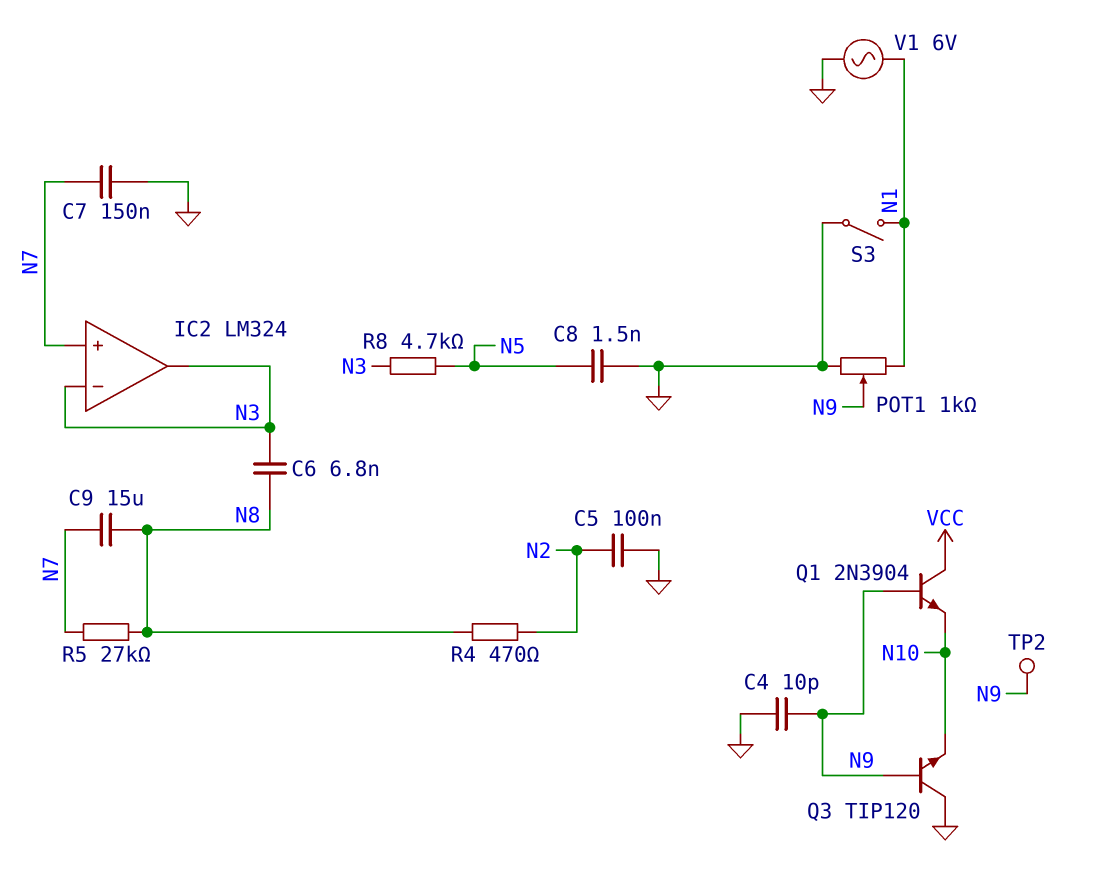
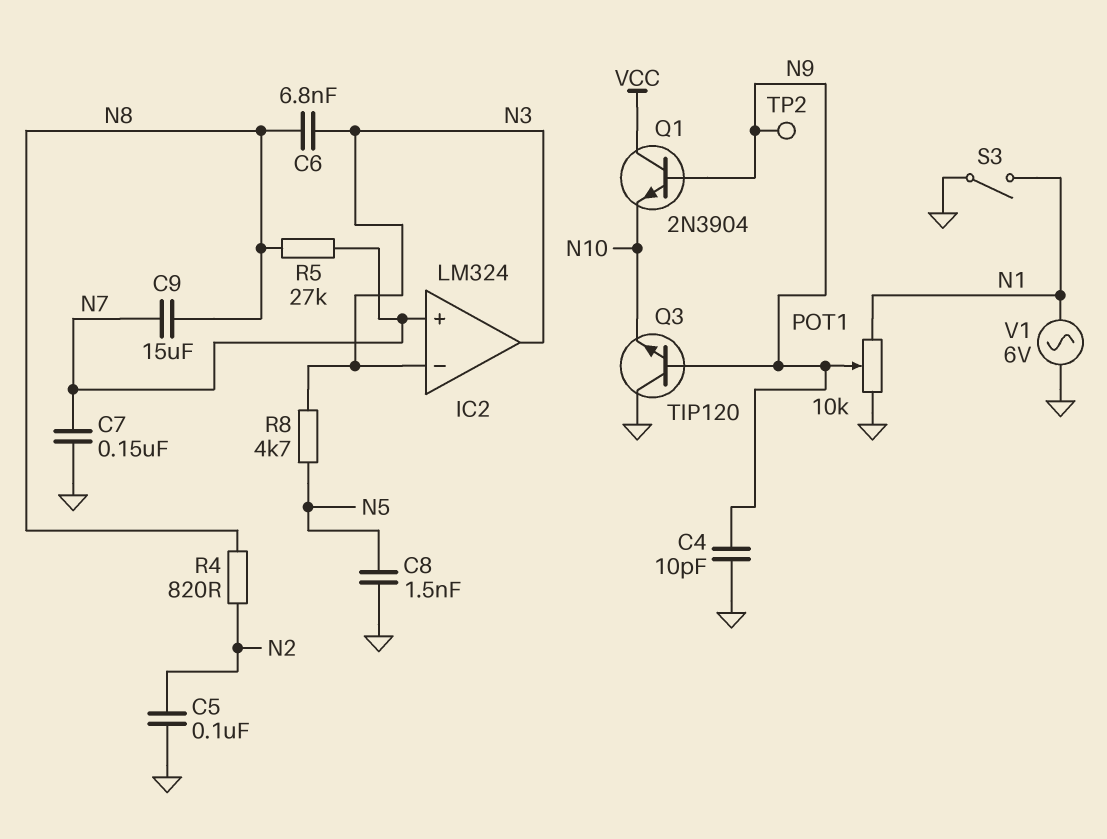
POT1: 1k (GND, N1, wiper N9) -> 10k (GND, N1, wiper N9)
R4: 470 (N2, N8) -> 820 (N2, N8)

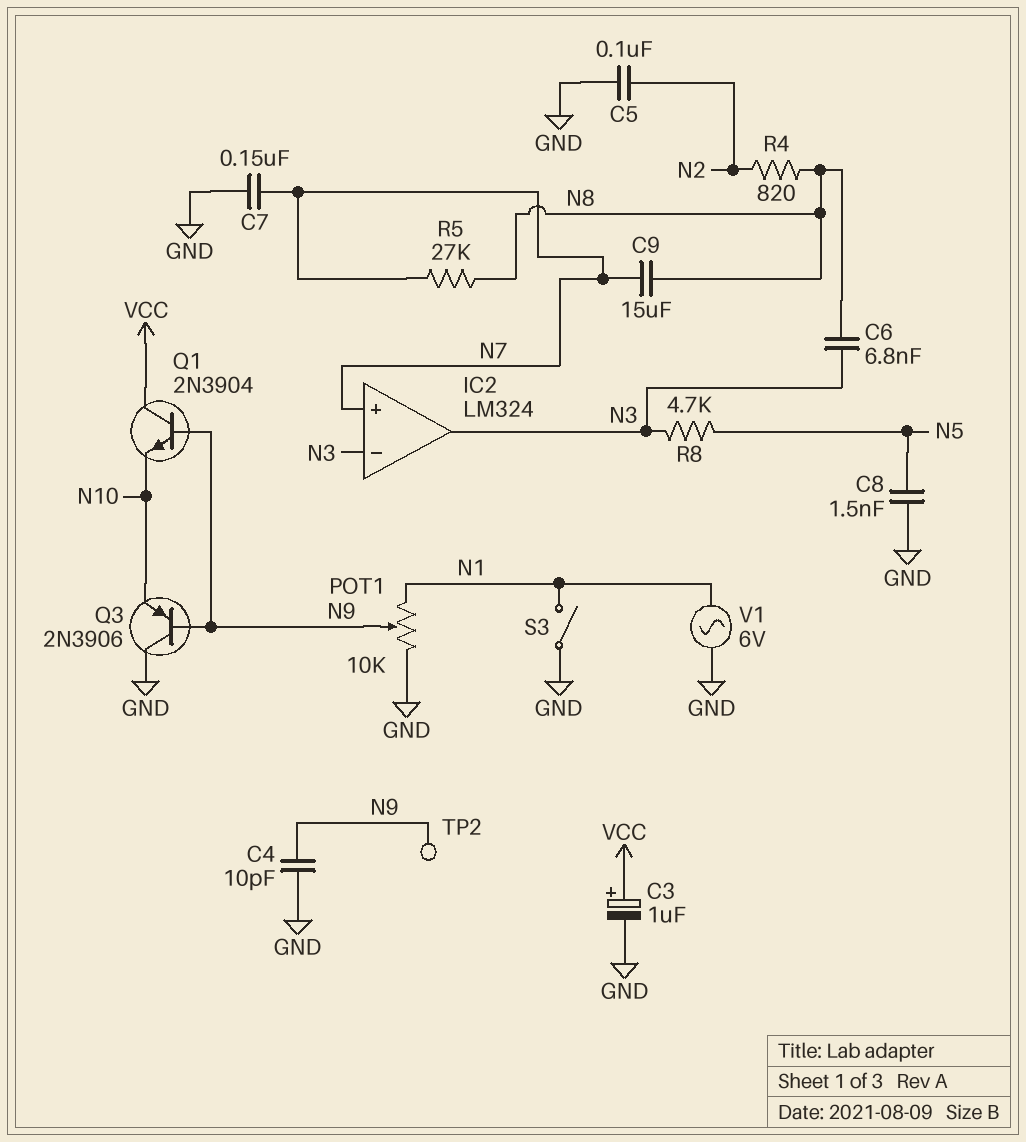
C3: none -> 1uF (plus VCC, minus GND)
Q3: NPN TIP120 (B N9, C GND, E N10) -> PNP 2N3906 (B N9, C GND, E N10)

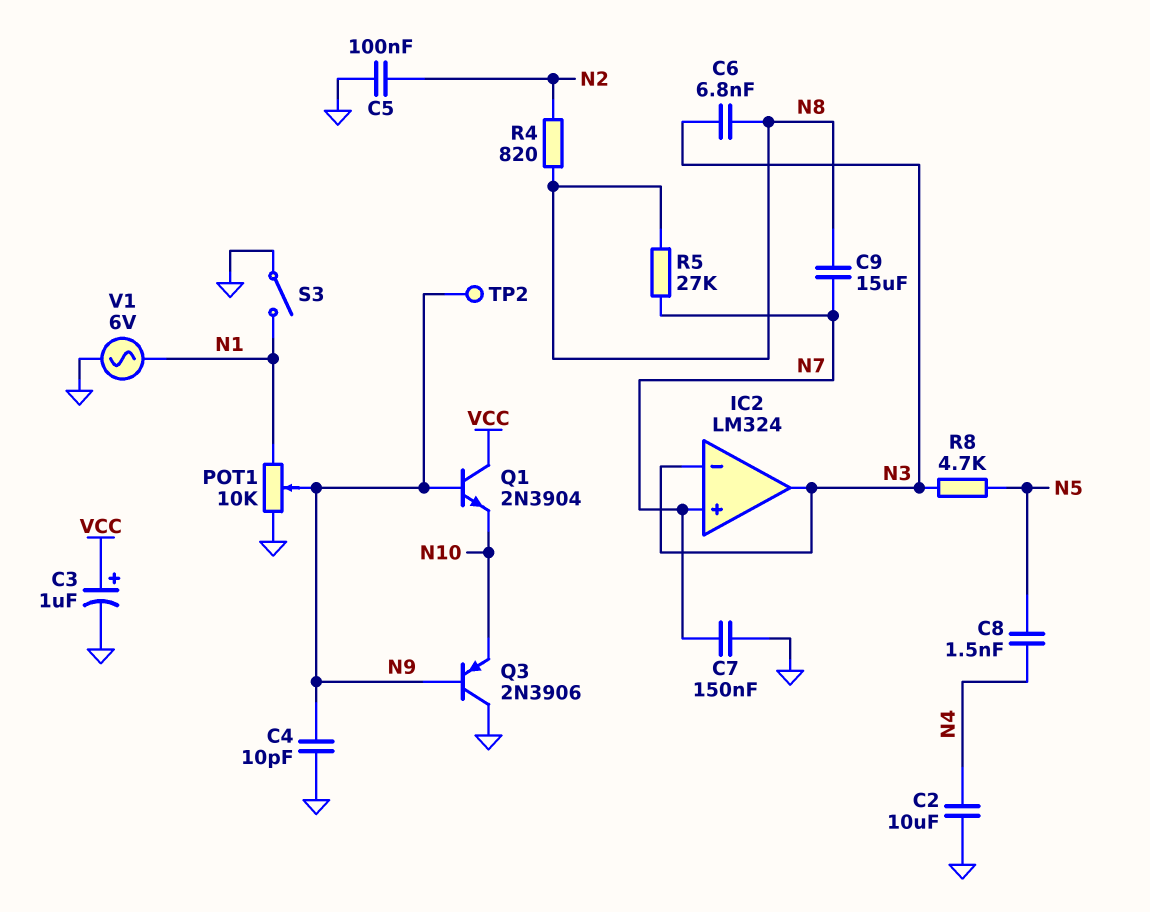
C2: none -> 10uF (GND, N4)
C8: 1.5nF (GND, N5) -> 1.5nF (N4, N5)

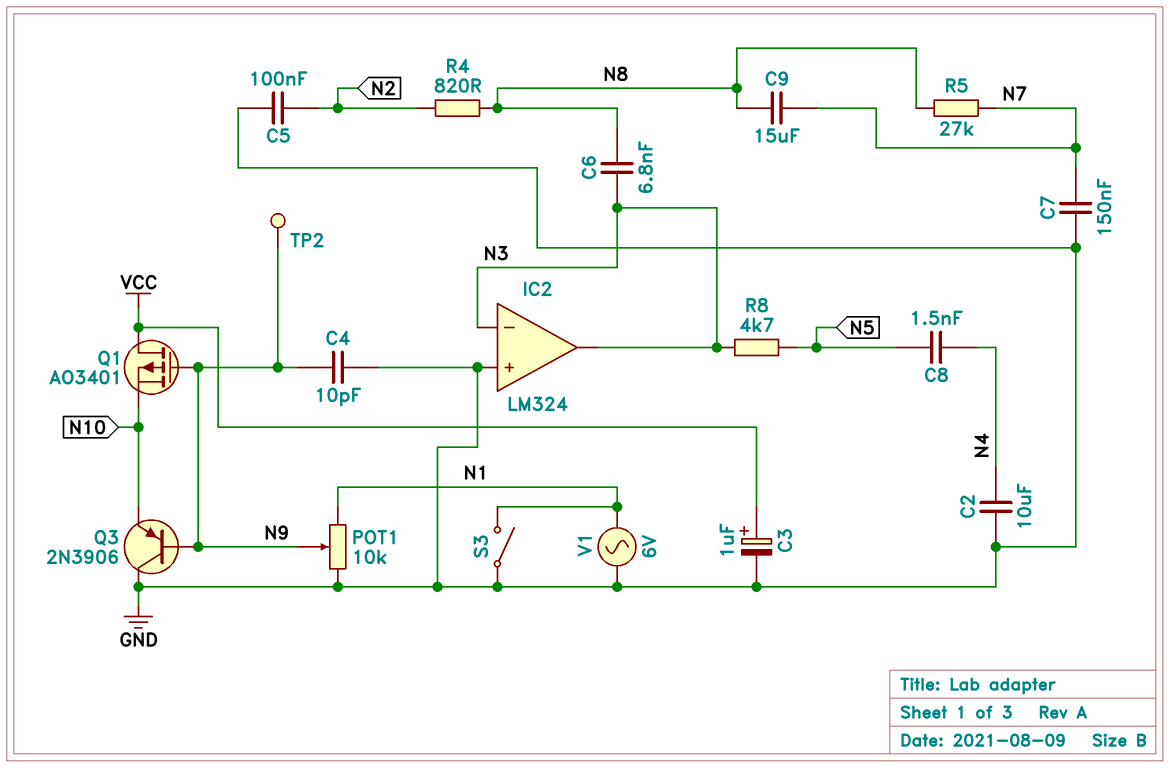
IC2 pin in+: N7 -> GND
Q1: NPN 2N3904 (B N9, C VCC, E N10) -> PMOS AO3401 (G N9, D VCC, S N10)

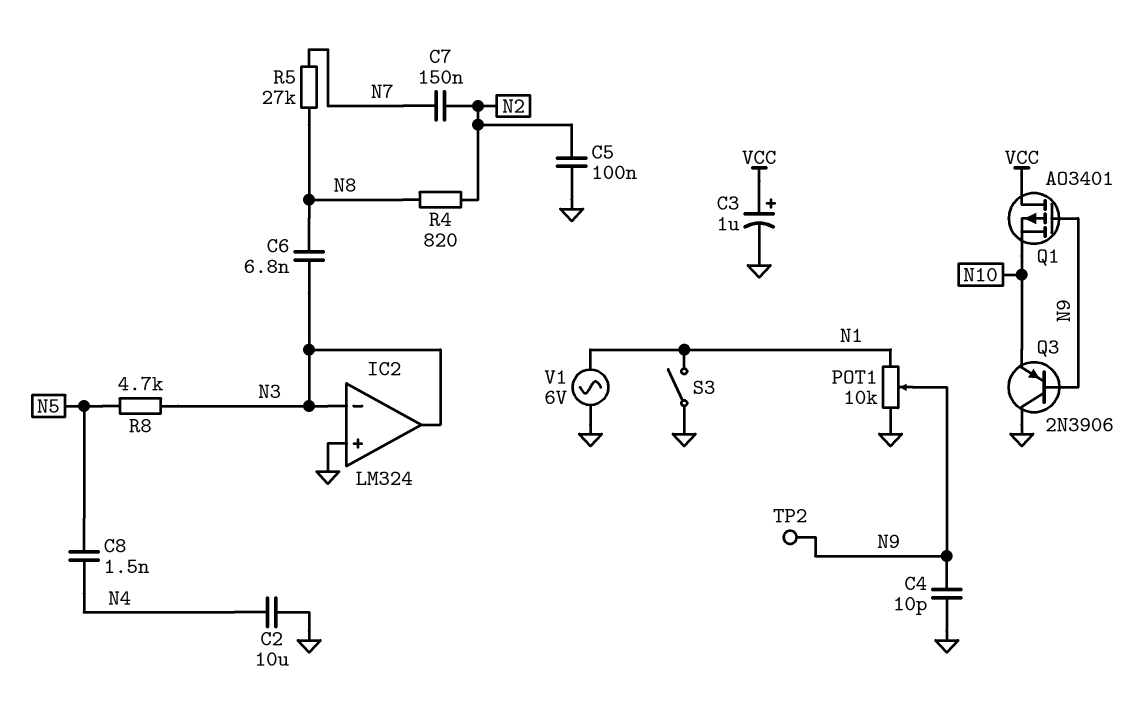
C7: 150nF (GND, N7) -> 150nF (N2, N7)
C9: 15uF (N7, N8) -> none

